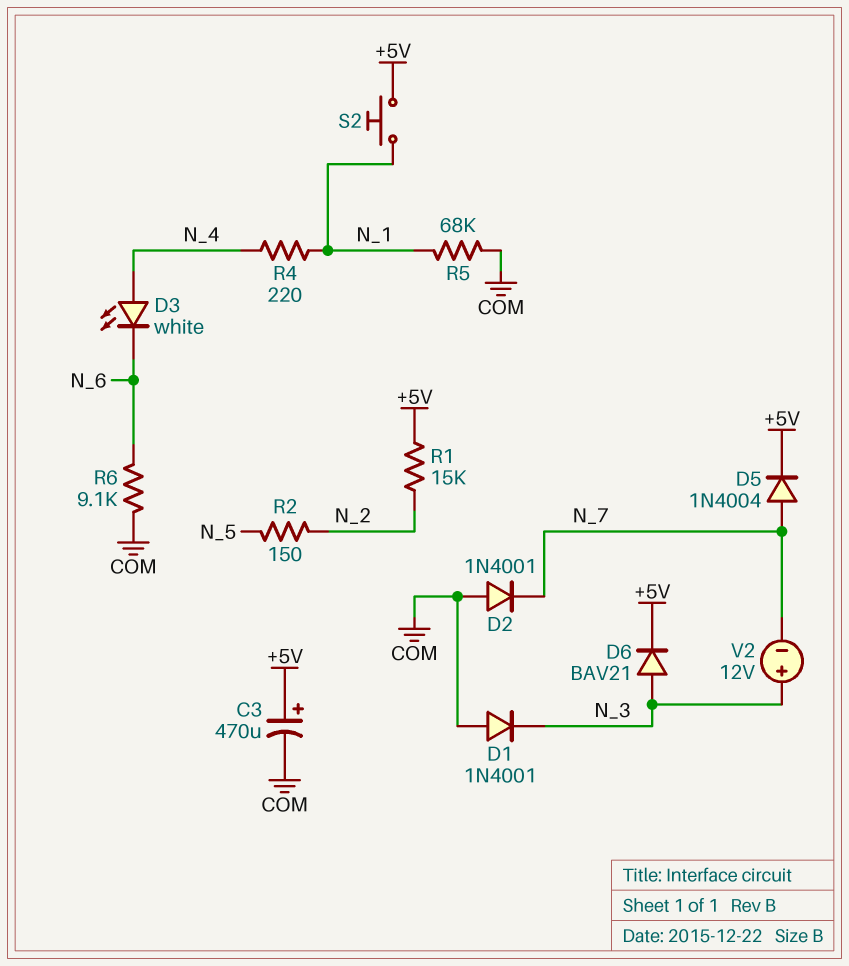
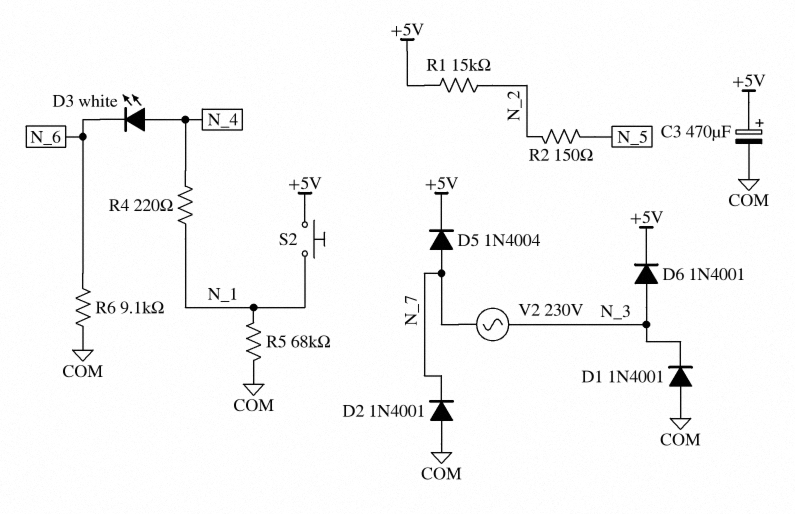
D6: diode BAV21 (A N_3, K +5V) -> diode 1N4001 (A N_3, K +5V)
V2: 12V (plus N_3, minus N_7) -> AC 230V (N_3, N_7)

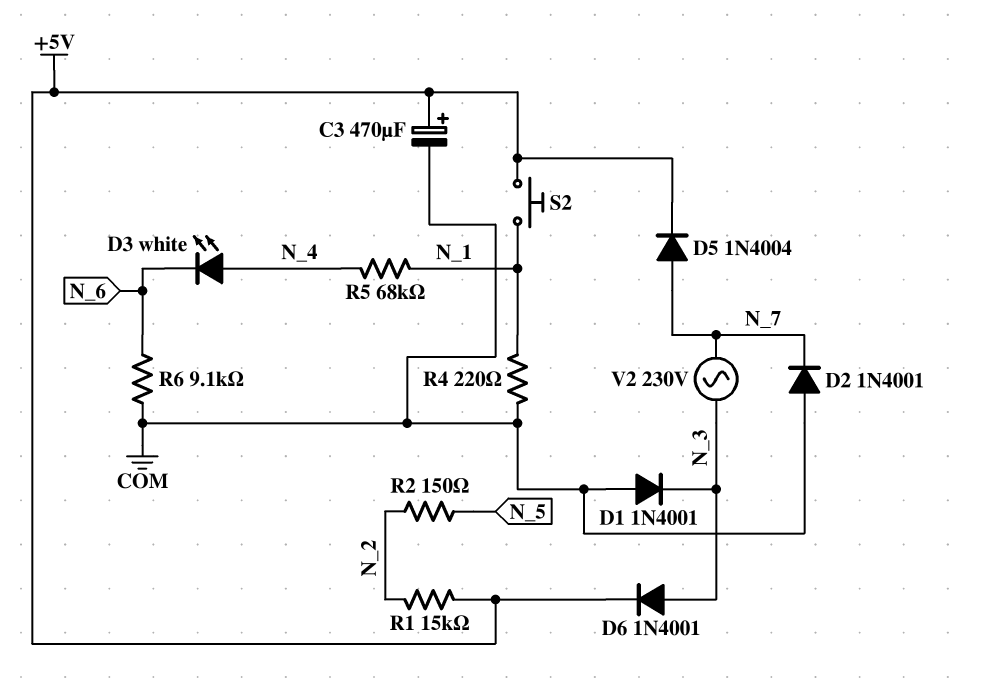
R4: 220 (N_1, N_4) -> 220 (COM, N_1)
R5: 68k (COM, N_1) -> 68k (N_1, N_4)

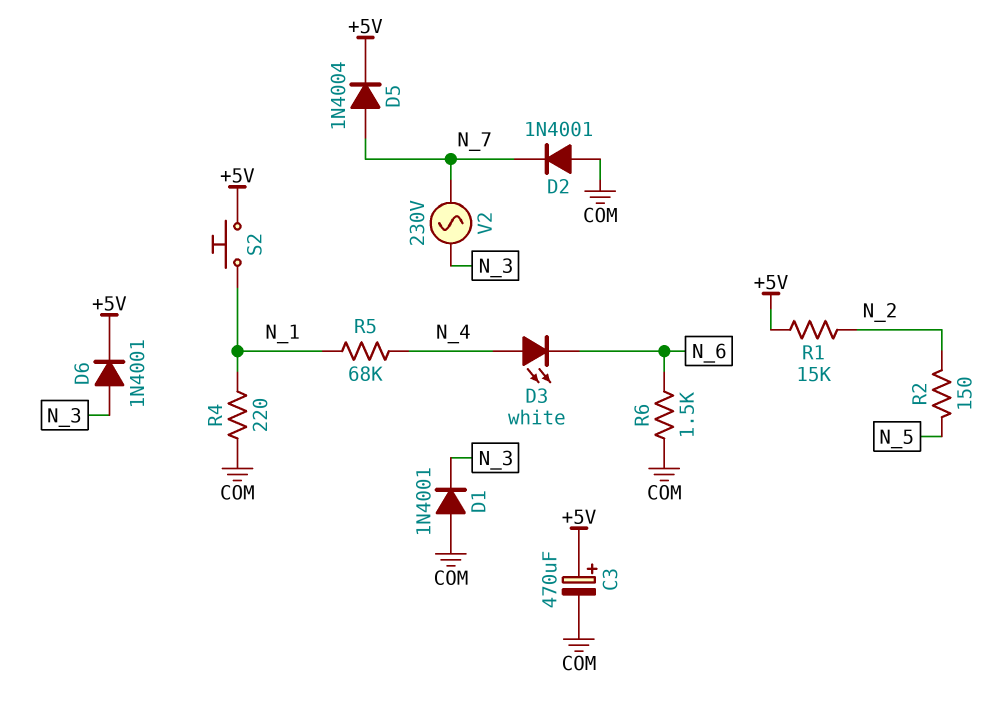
R6: 9.1k (COM, N_6) -> 1.5k (COM, N_6)

